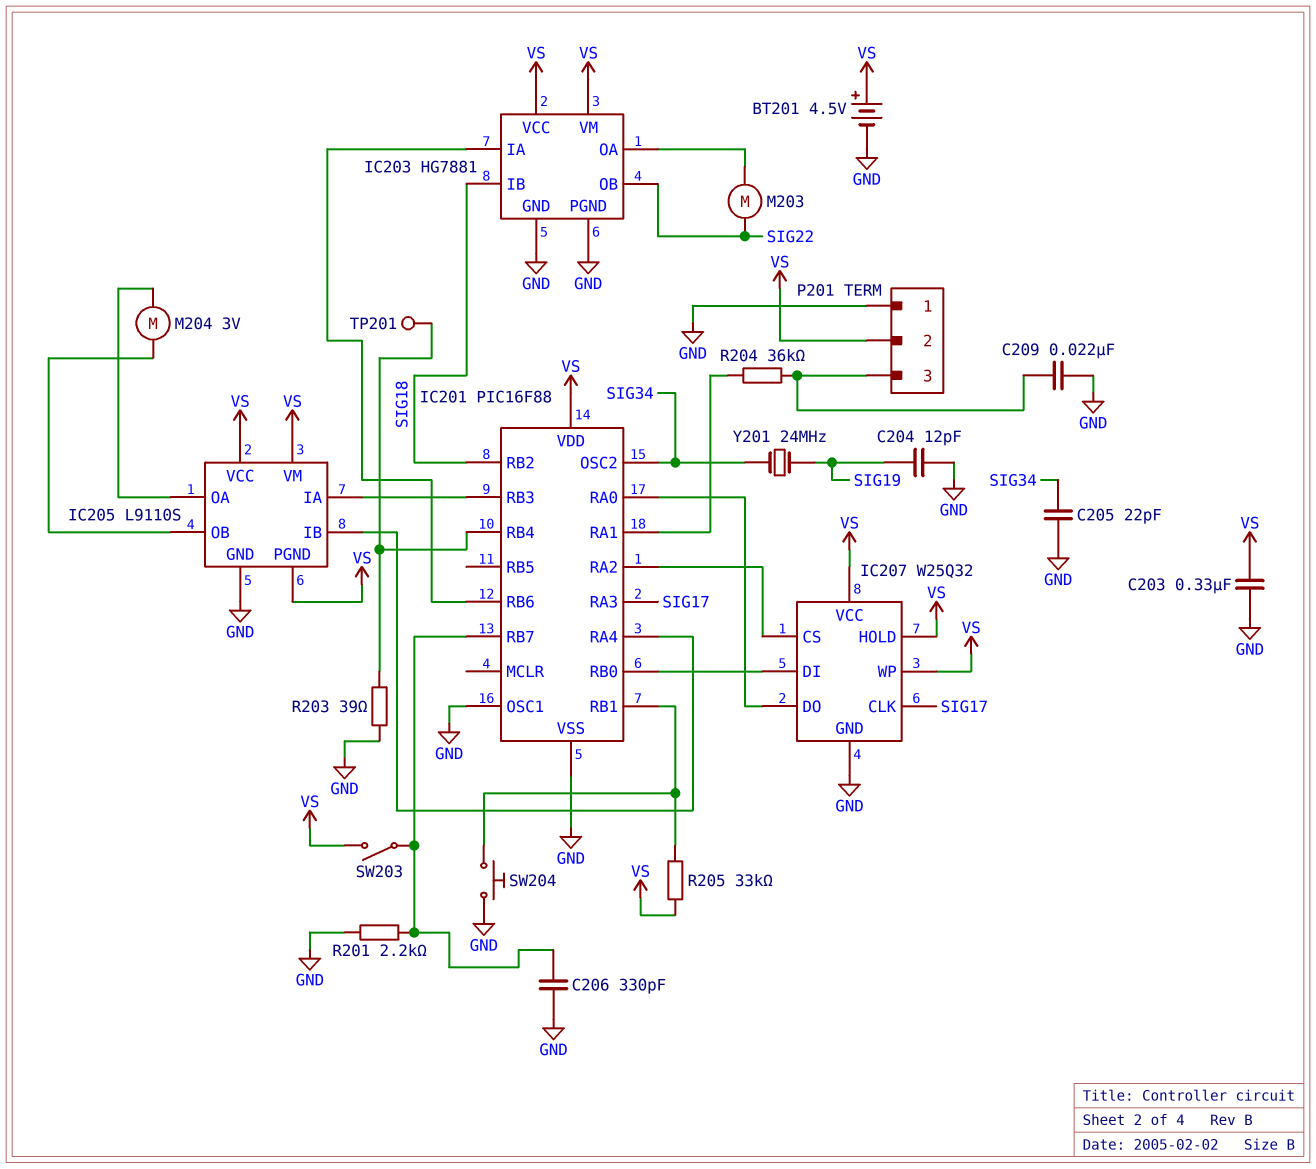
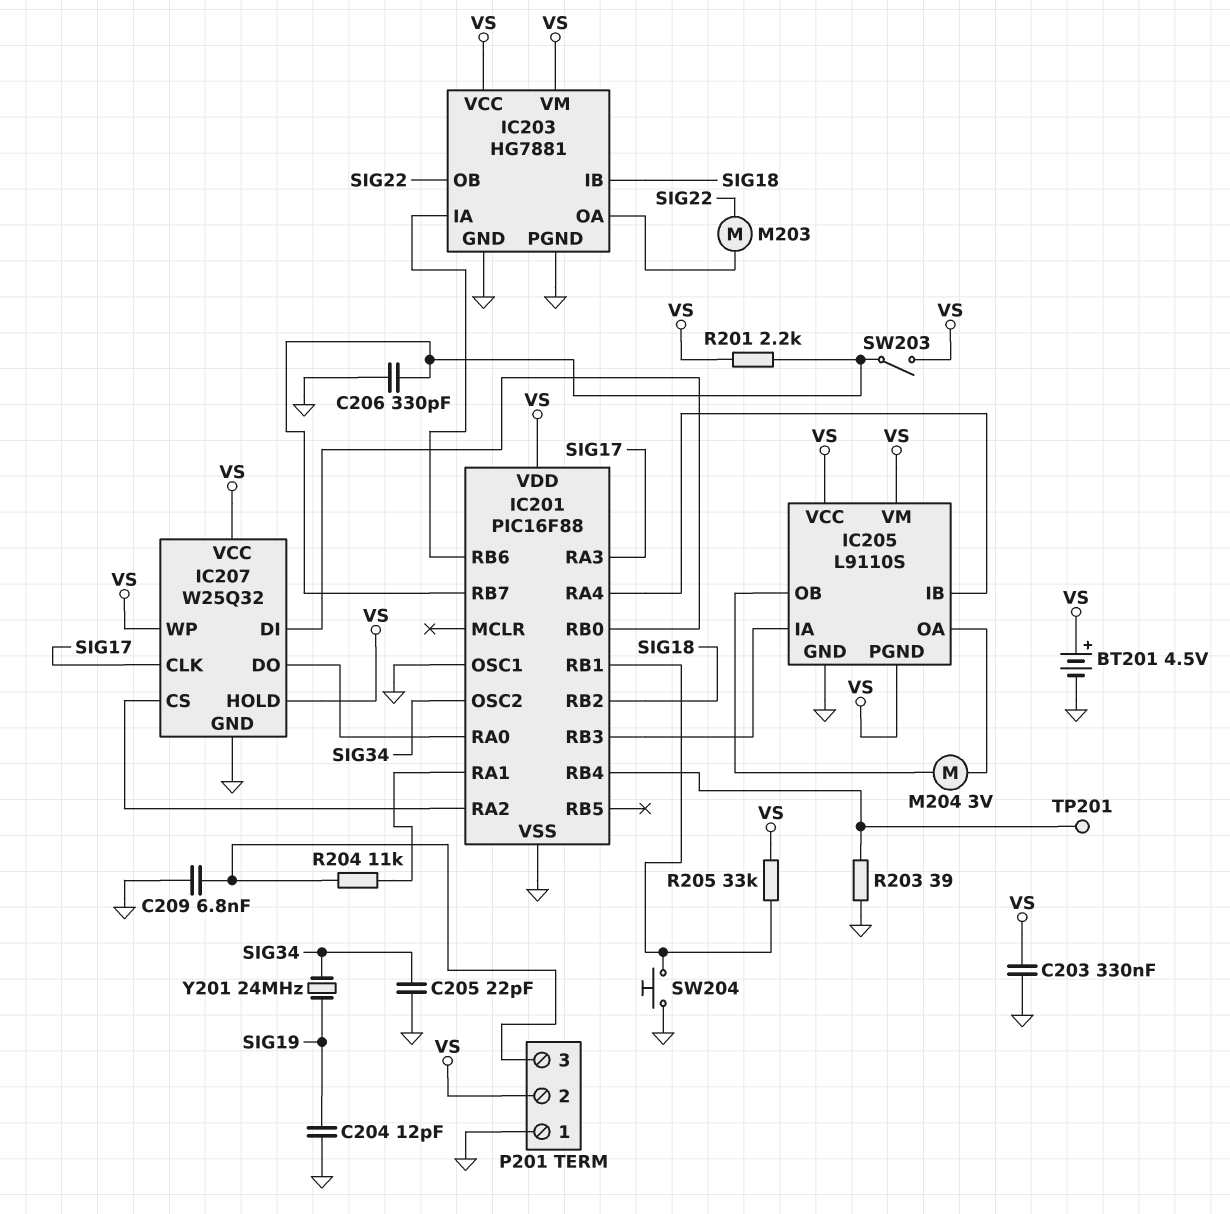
C209: 22nF (GND, P201/3) -> 6.8nF (GND, P201/3)
R201: 2.2k (GND, IC201/RB7) -> 2.2k (IC201/RB7, VS)
R204: 36k (IC201/RA1, P201/3) -> 11k (IC201/RA1, P201/3)

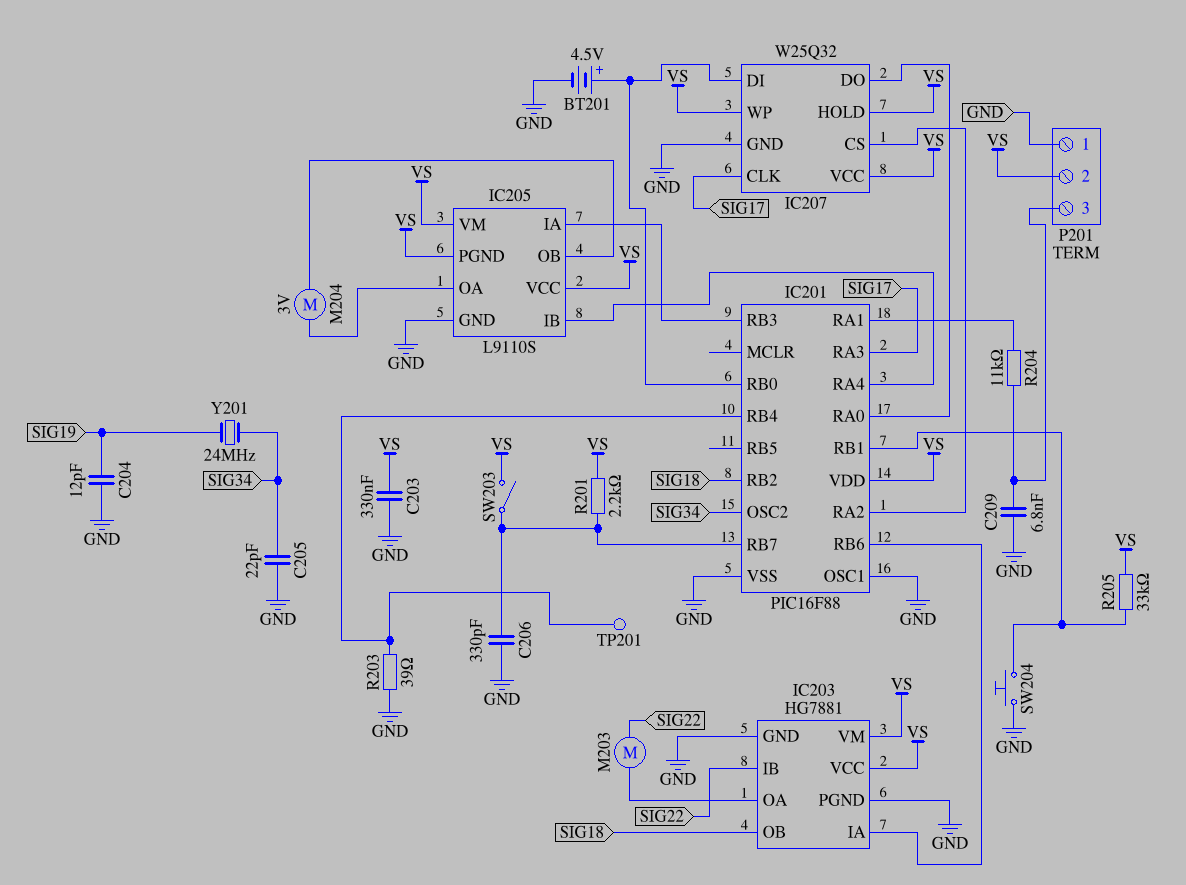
BT201: 4.5V (plus VS, minus GND) -> 4.5V (plus IC201/RB0, minus GND)
IC203 pin IB: SIG18 -> SIG22
IC203 pin OB: SIG22 -> SIG18

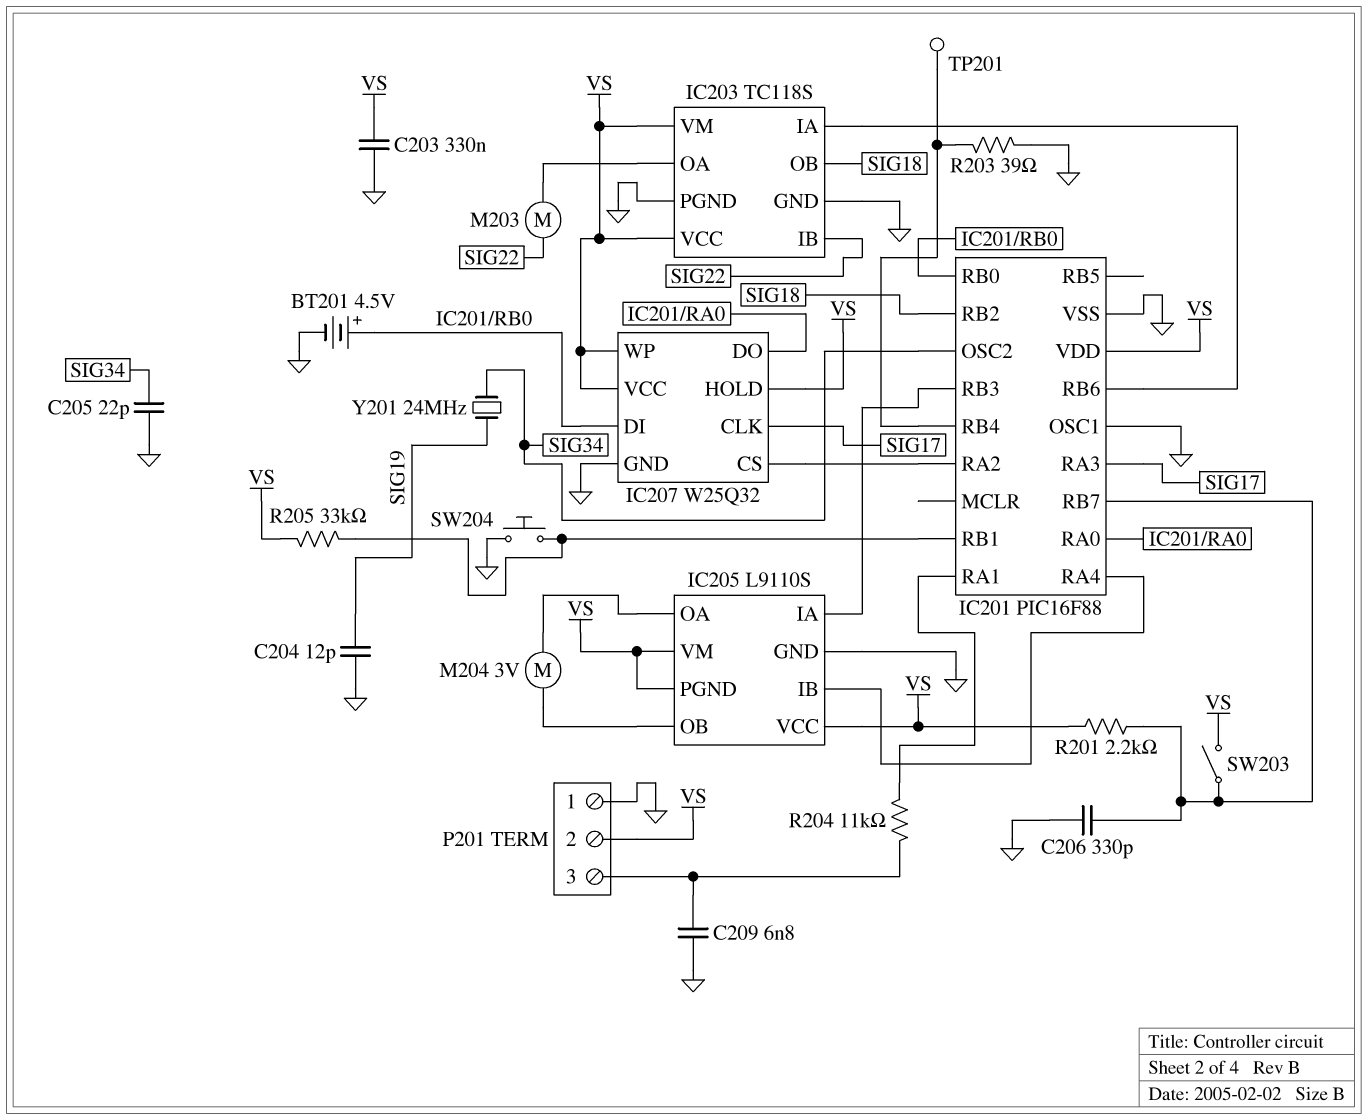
IC203: HG7881 -> TC118S

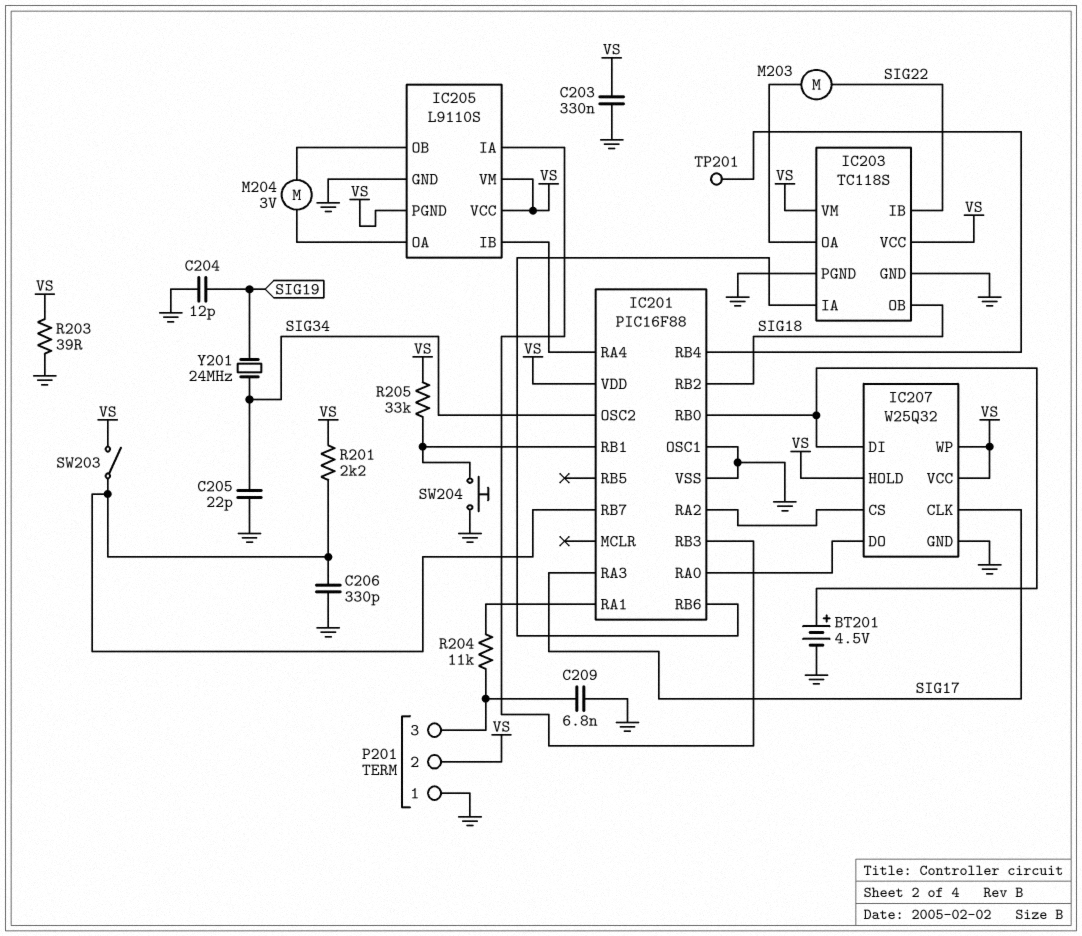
R203: 39 (GND, IC201/RB4) -> 39 (GND, VS)

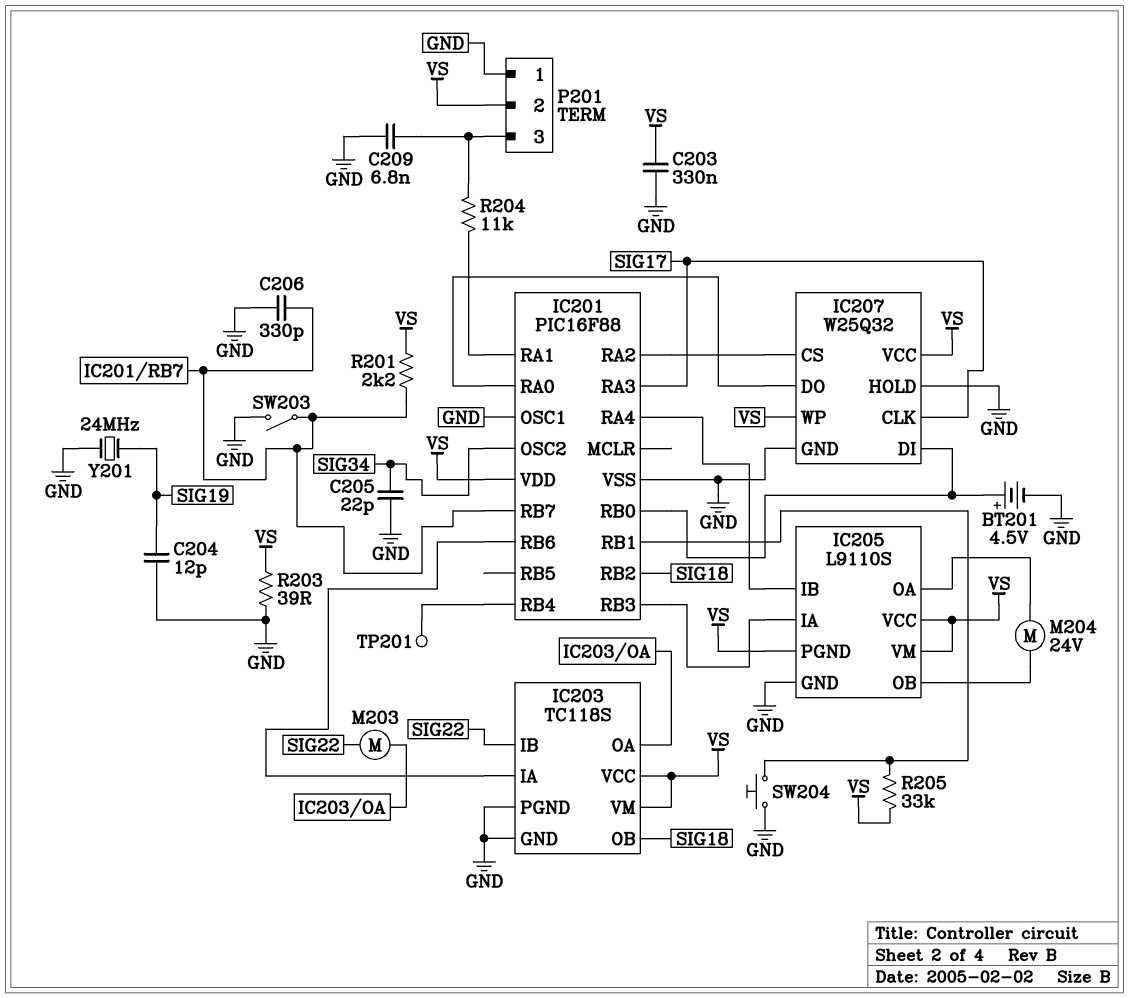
IC207 pin HOLD: VS -> GND
M204: motor 3V (IC205/OA, IC205/OB) -> motor 24V (IC205/OA, IC205/OB)
SW203: switch (IC201/RB7, VS) -> switch (GND, IC201/RB7)
Y201: 24MHz (SIG19, SIG34) -> 24MHz (GND, SIG19)

